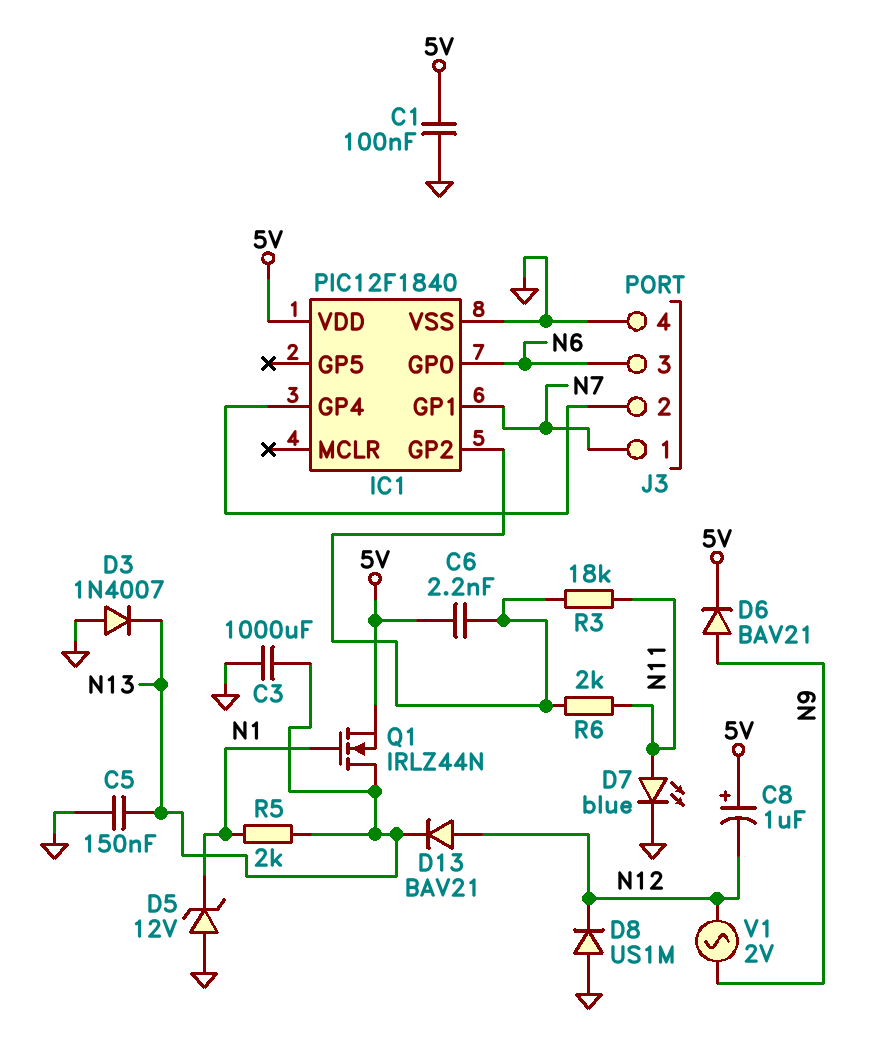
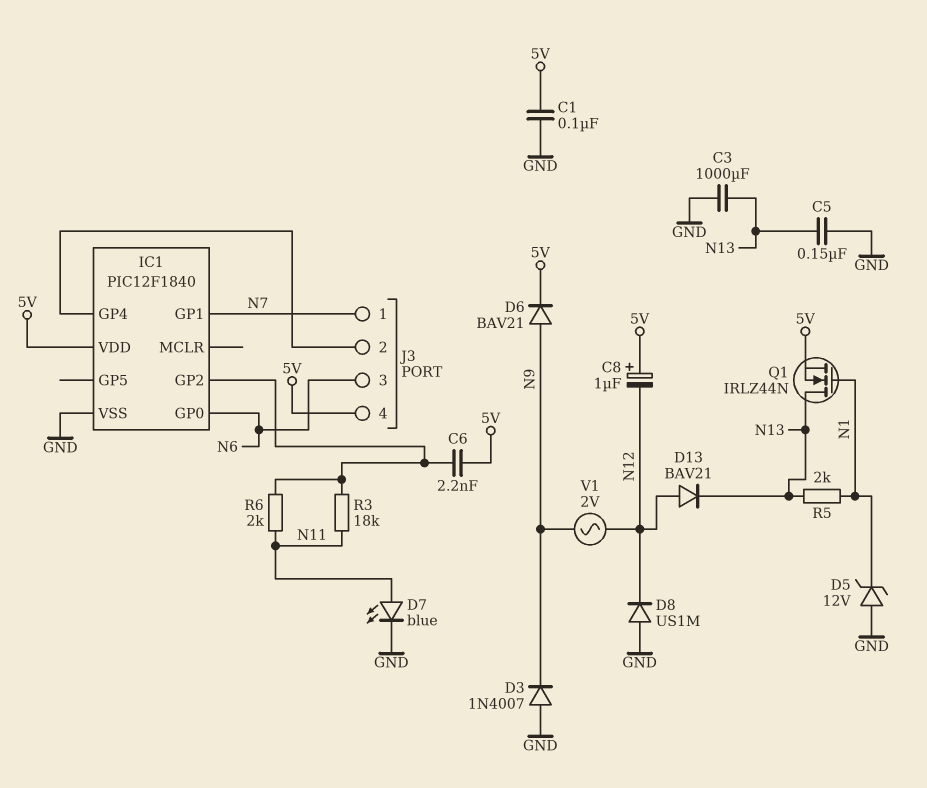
D3: diode 1N4007 (A GND, K N13) -> diode 1N4007 (A GND, K N9)
J3 pin 4: GND -> 5V

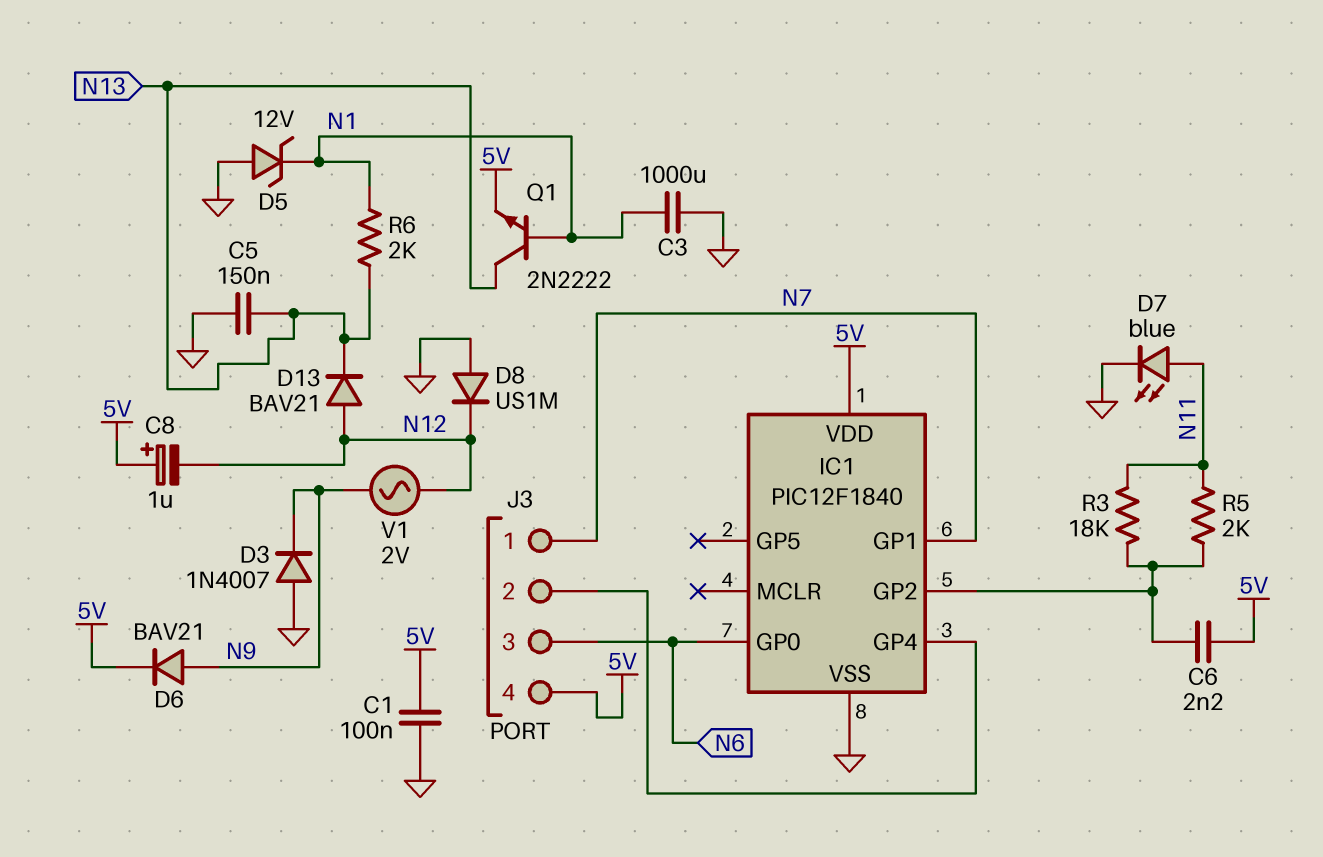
C3: 1000uF (GND, N13) -> 1000uF (GND, N1)
Q1: NMOS IRLZ44N (G N1, D N13, S 5V) -> NPN 2N2222 (B N1, C N13, E 5V)
R5: 2k (N1, N13) -> 2k (IC1/GP2, N11)
R6: 2k (IC1/GP2, N11) -> 2k (N1, N13)

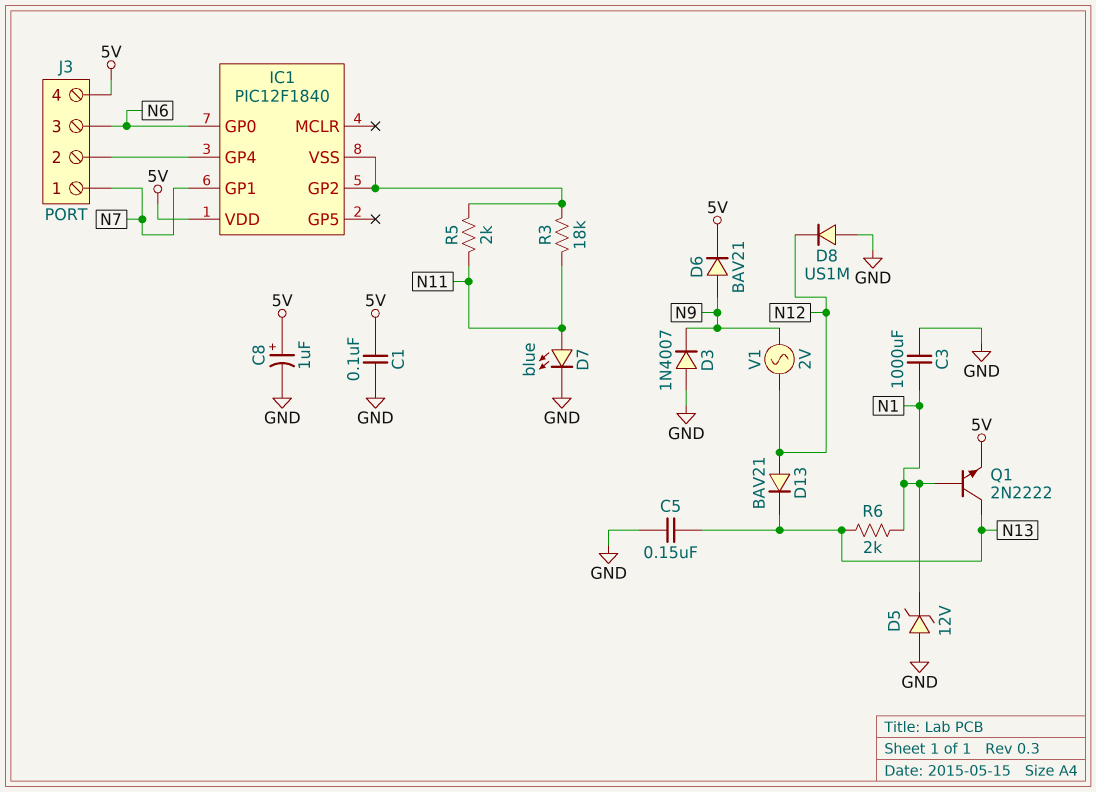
C6: 2.2nF (5V, IC1/GP2) -> none
C8: 1uF (plus 5V, minus N12) -> 1uF (plus 5V, minus GND)
IC1 pin VSS: GND -> IC1/GP2

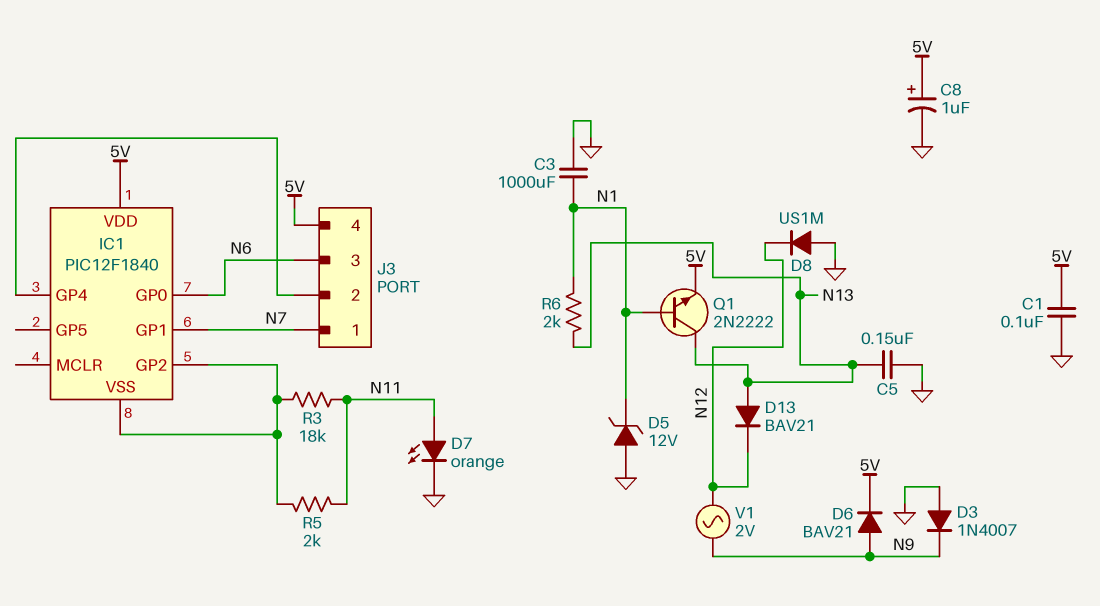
D7: LED blue (A N11, K GND) -> LED orange (A N11, K GND)
D13: diode BAV21 (A N12, K N13) -> diode BAV21 (A N13, K N12)

